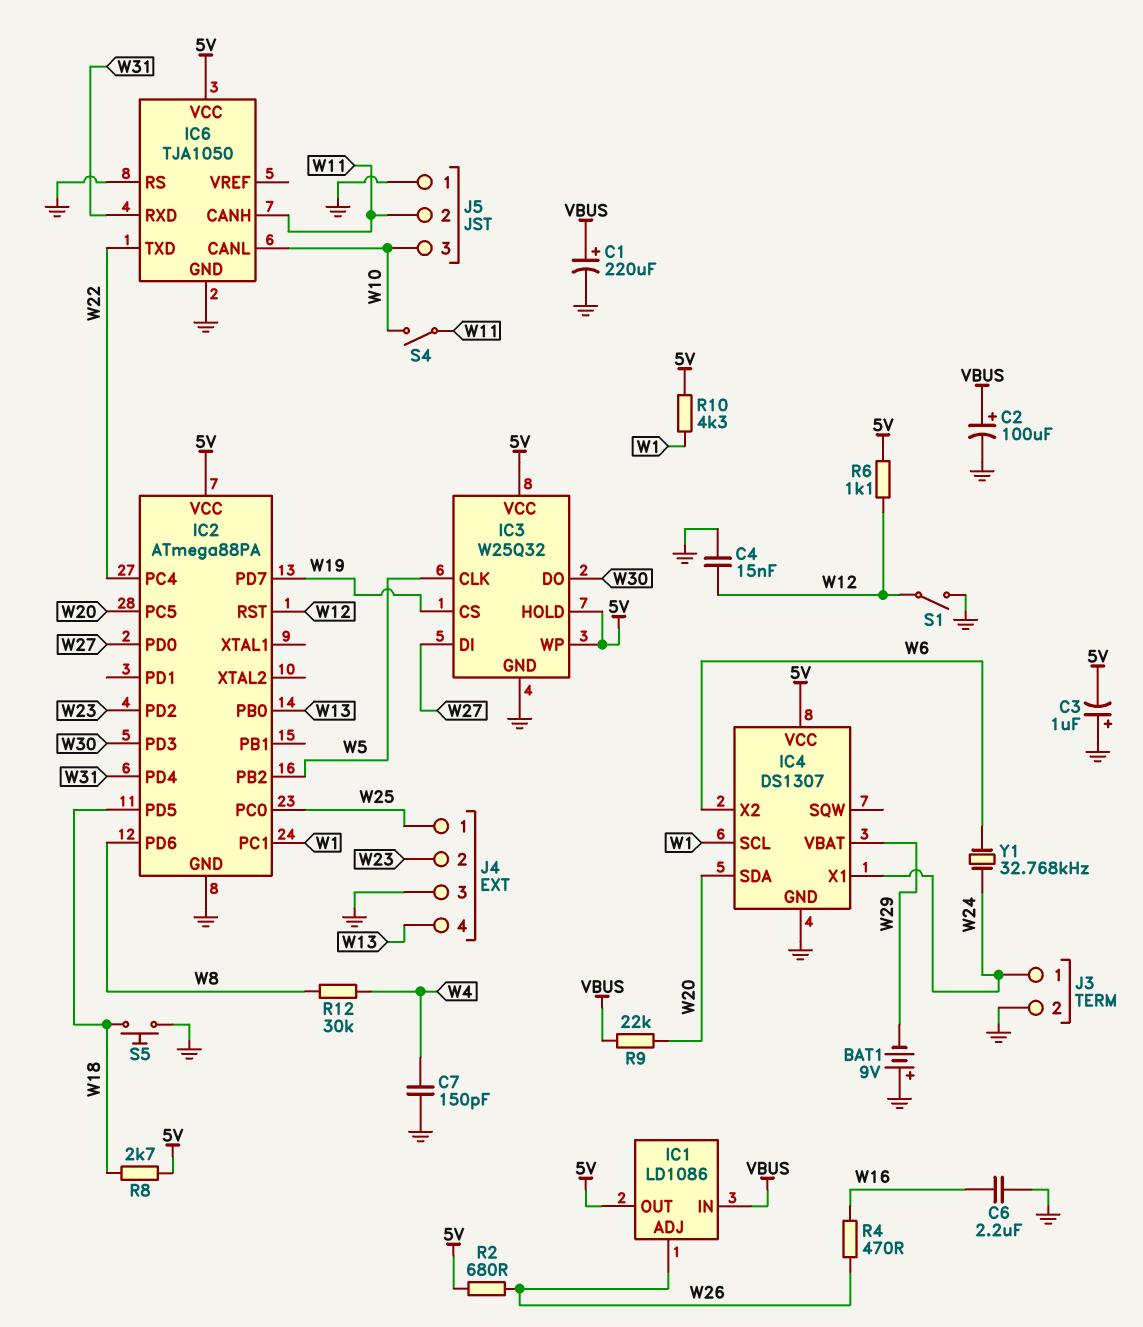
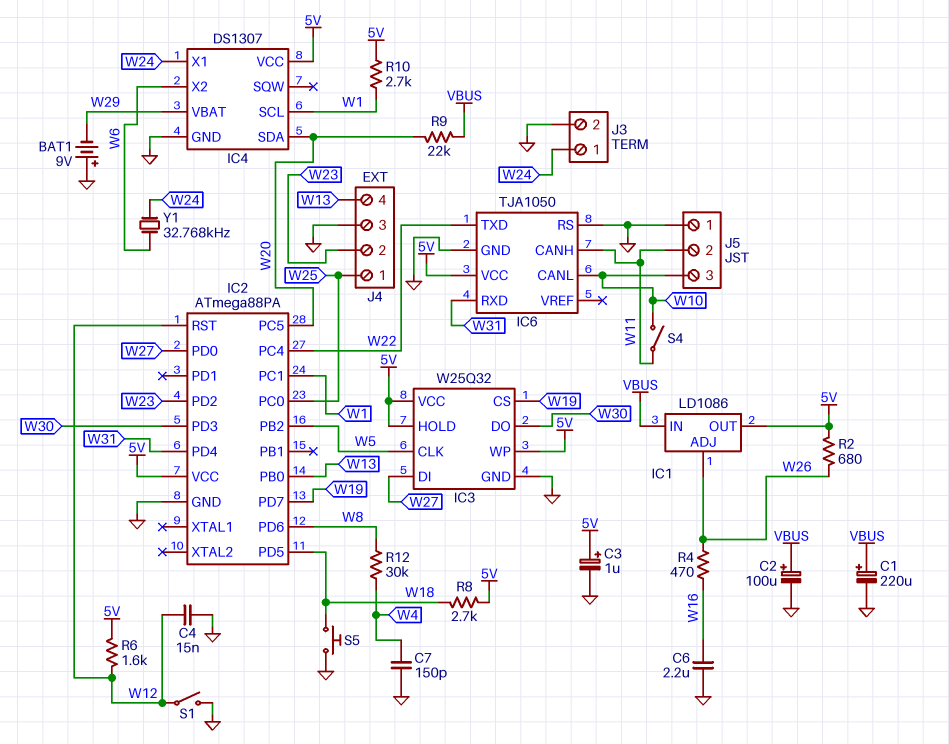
C3: 1uF (plus GND, minus 5V) -> 1uF (plus 5V, minus GND)
R6: 1.1k (5V, W12) -> 1.6k (5V, W12)
R10: 4.3k (5V, W1) -> 2.7k (5V, W1)

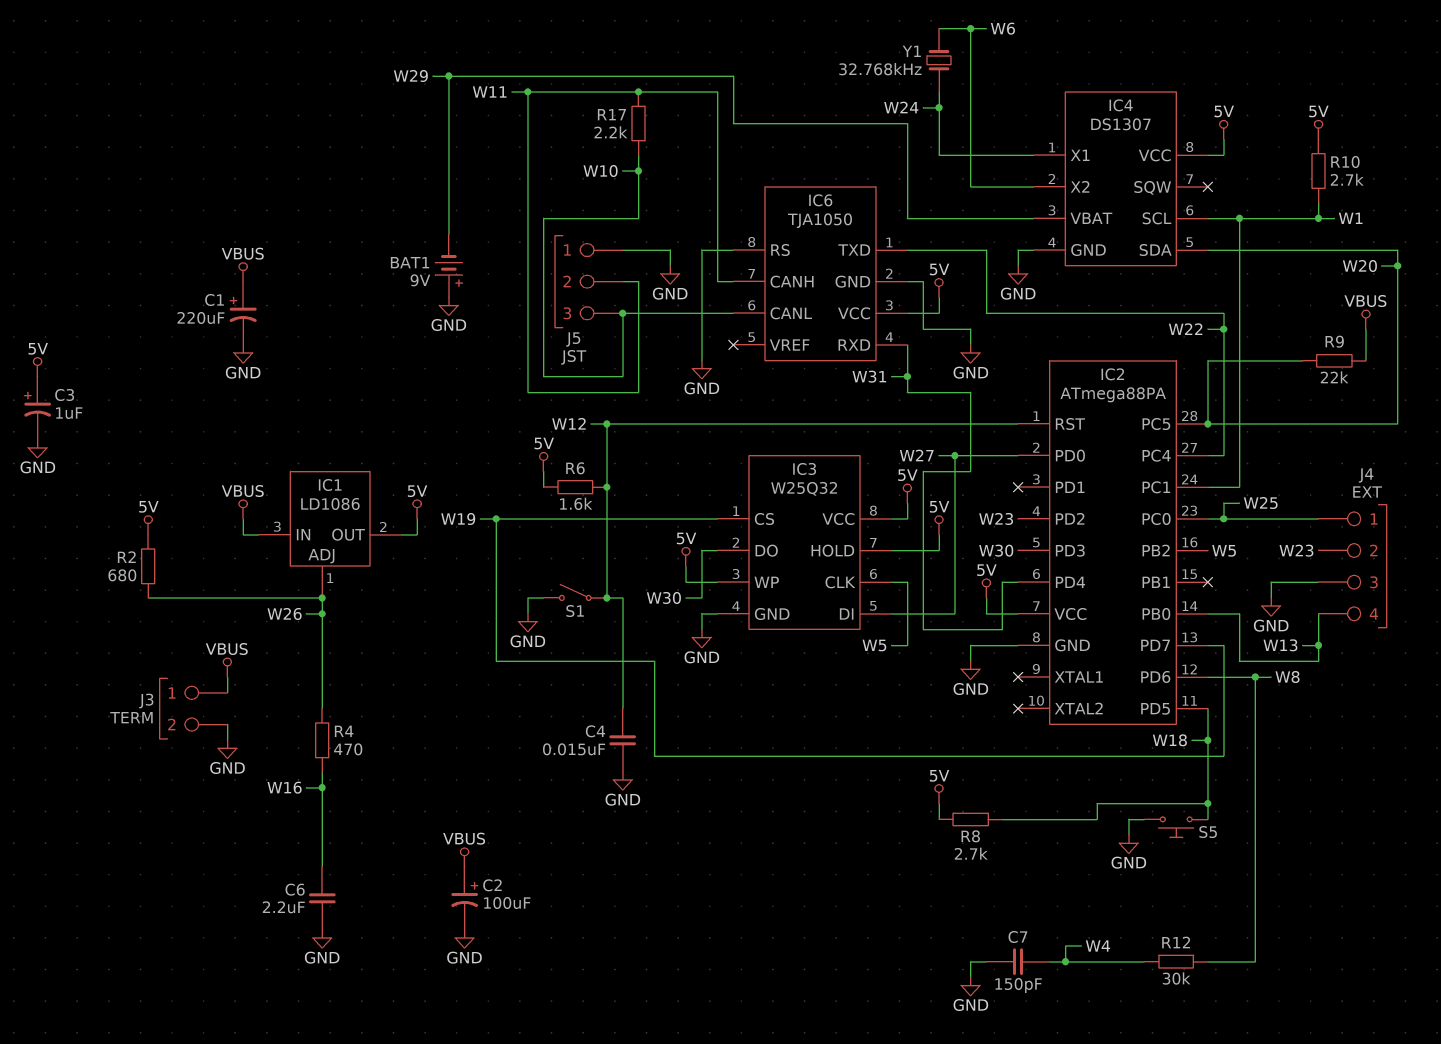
J3 pin 1: W24 -> VBUS
R17: none -> 2.2k (W10, W11)
S4: switch (W10, W11) -> none

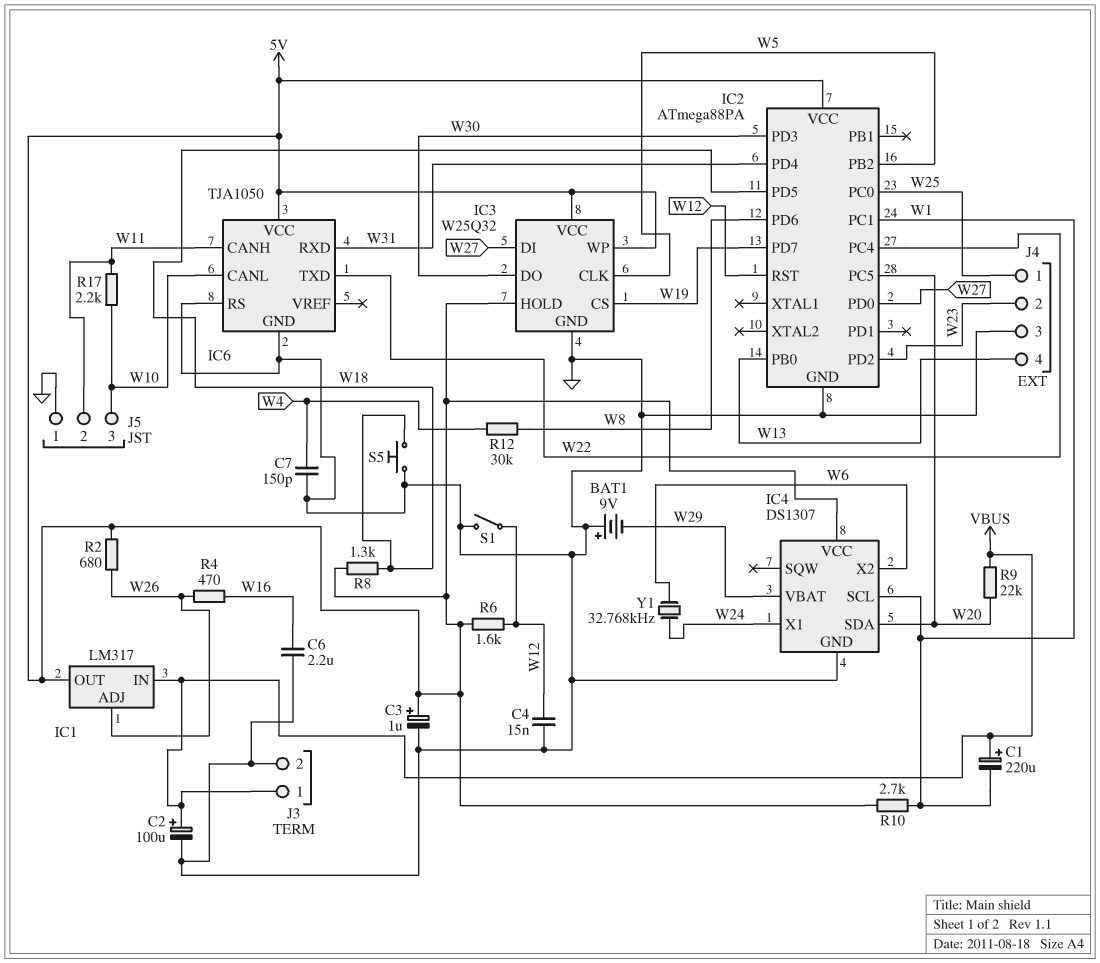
C1: 220uF (plus VBUS, minus GND) -> 220uF (plus VBUS, minus W1)
IC1: LD1086 -> LM317
R8: 2.7k (5V, W18) -> 1.3k (5V, W18)

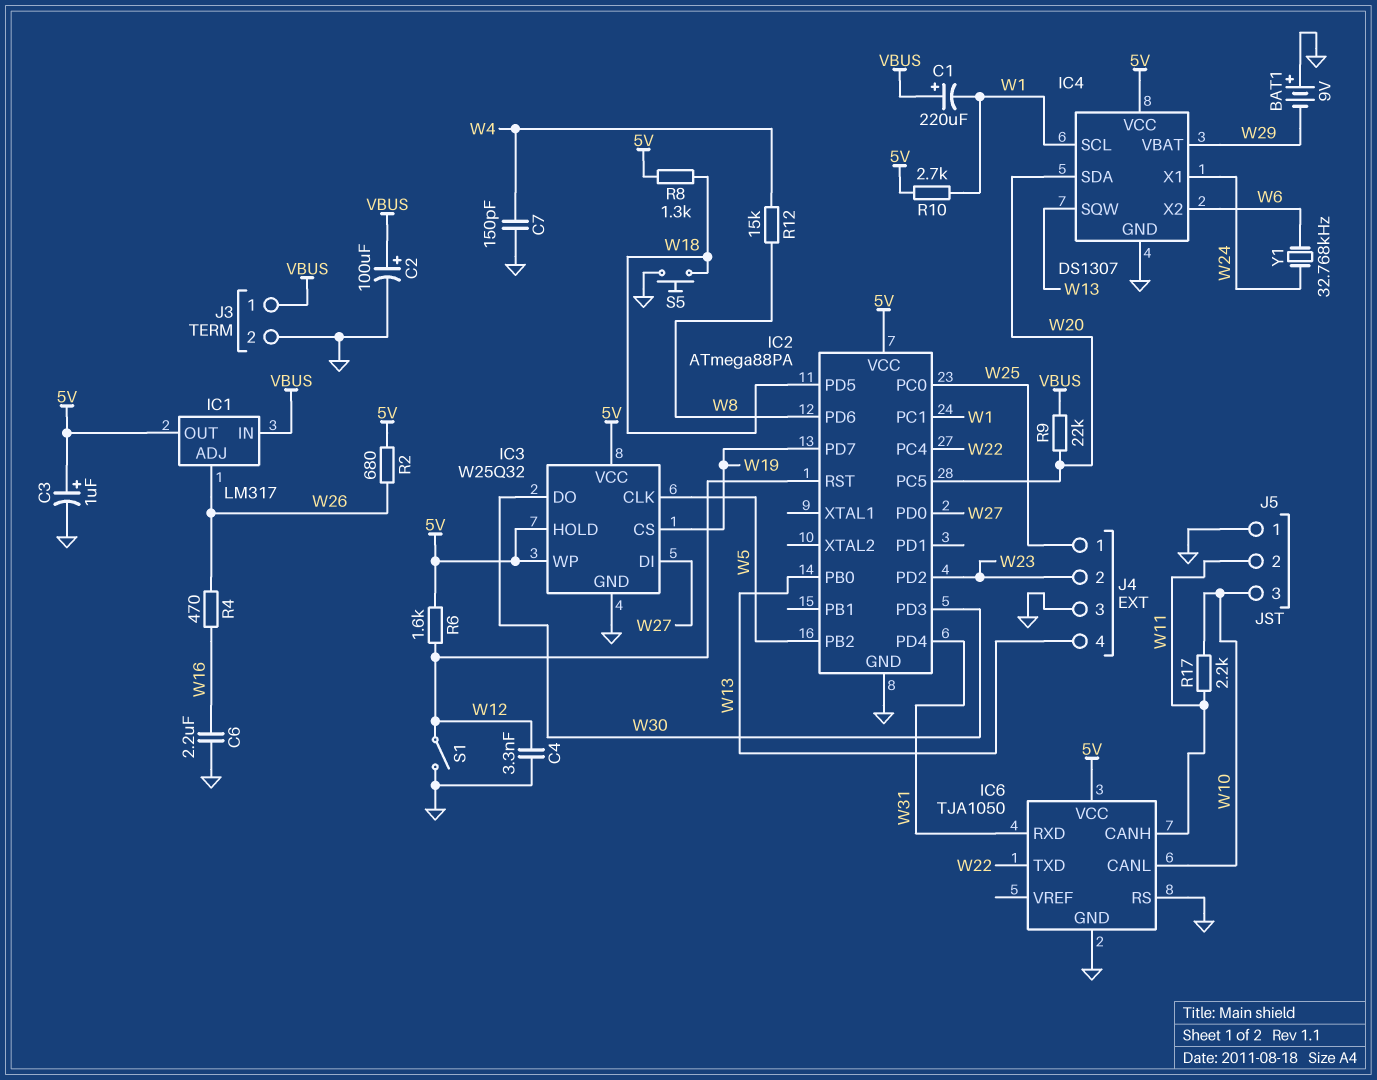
C4: 15nF (GND, W12) -> 3.3nF (GND, W12)
IC4 pin SQW: none -> W13
R12: 30k (W4, W8) -> 15k (W4, W8)

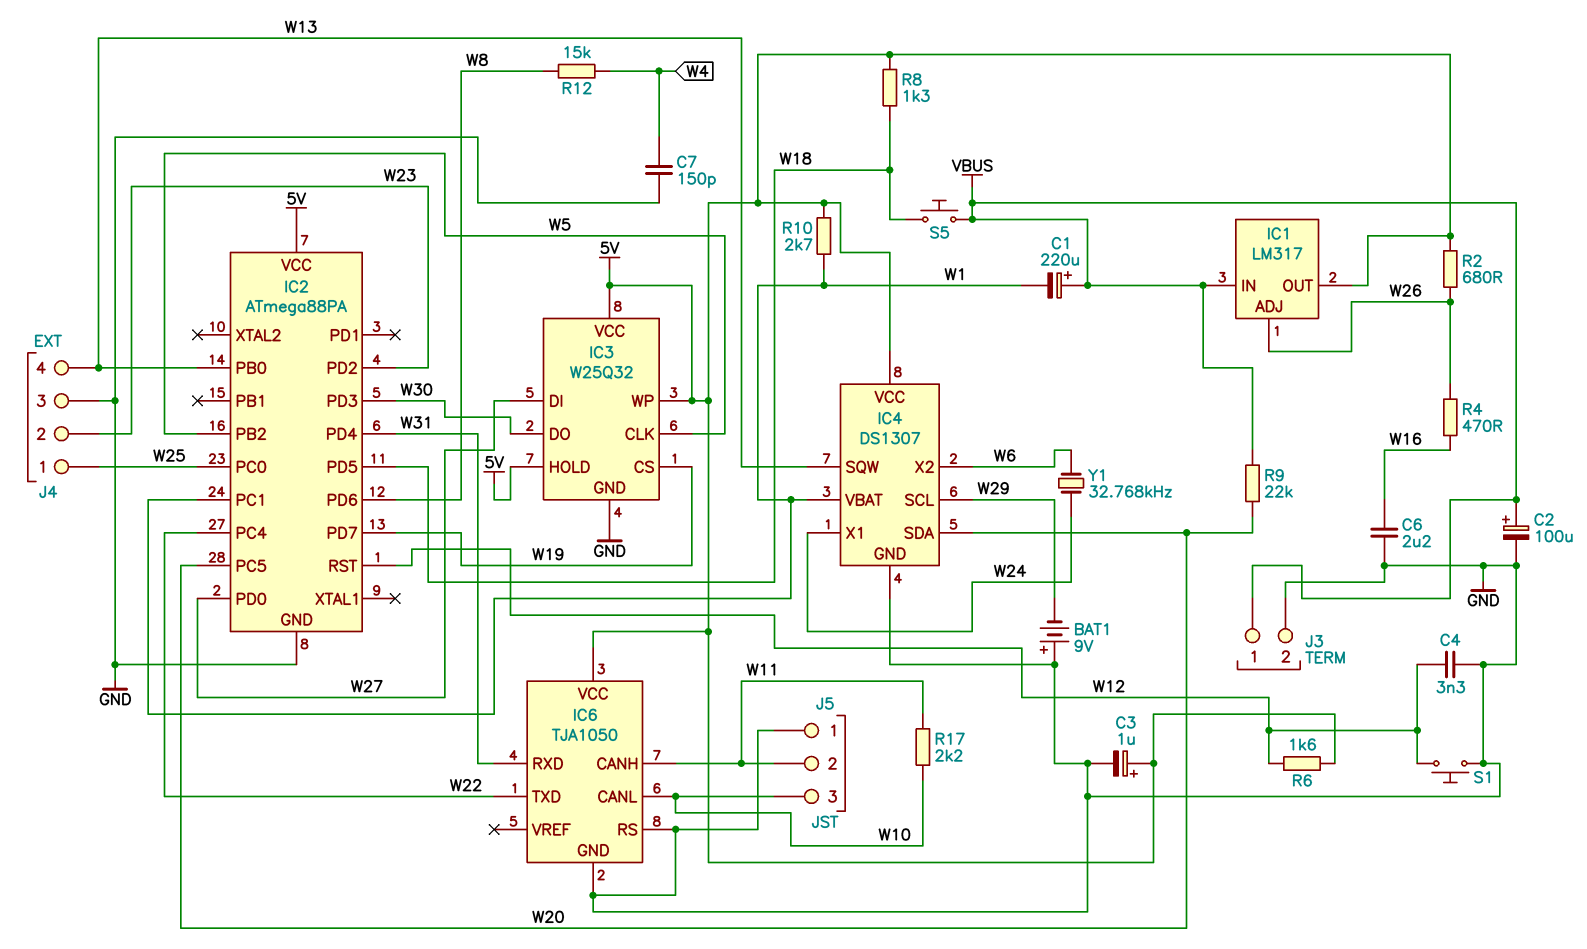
IC4 pin SCL: W1 -> W29
IC4 pin VBAT: W29 -> W1
S1: switch (GND, W12) -> button (GND, W12)
S5: button (GND, W18) -> button (VBUS, W18)

